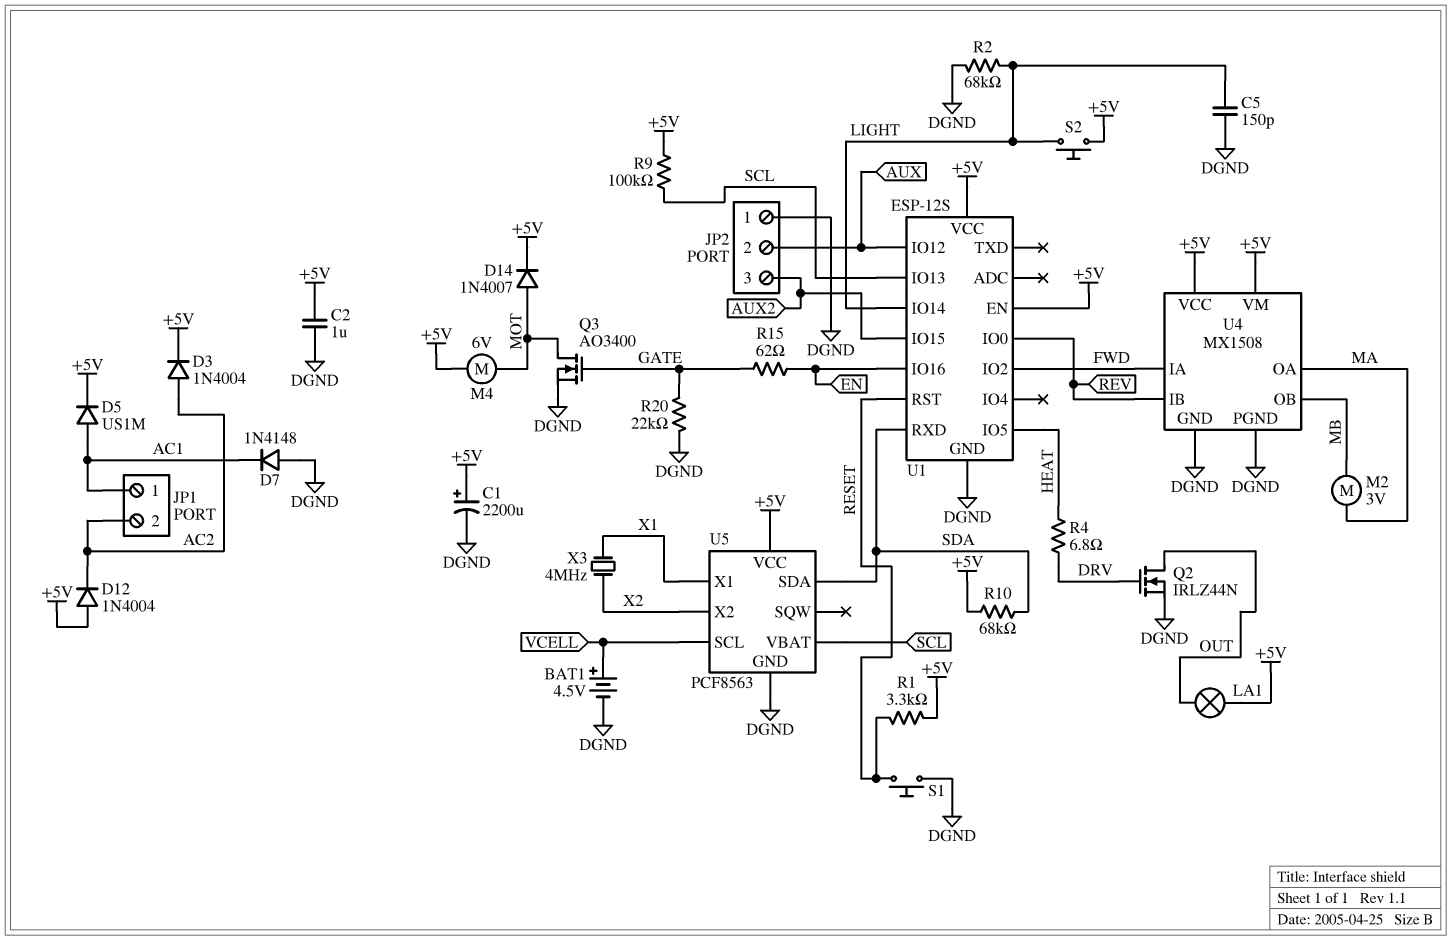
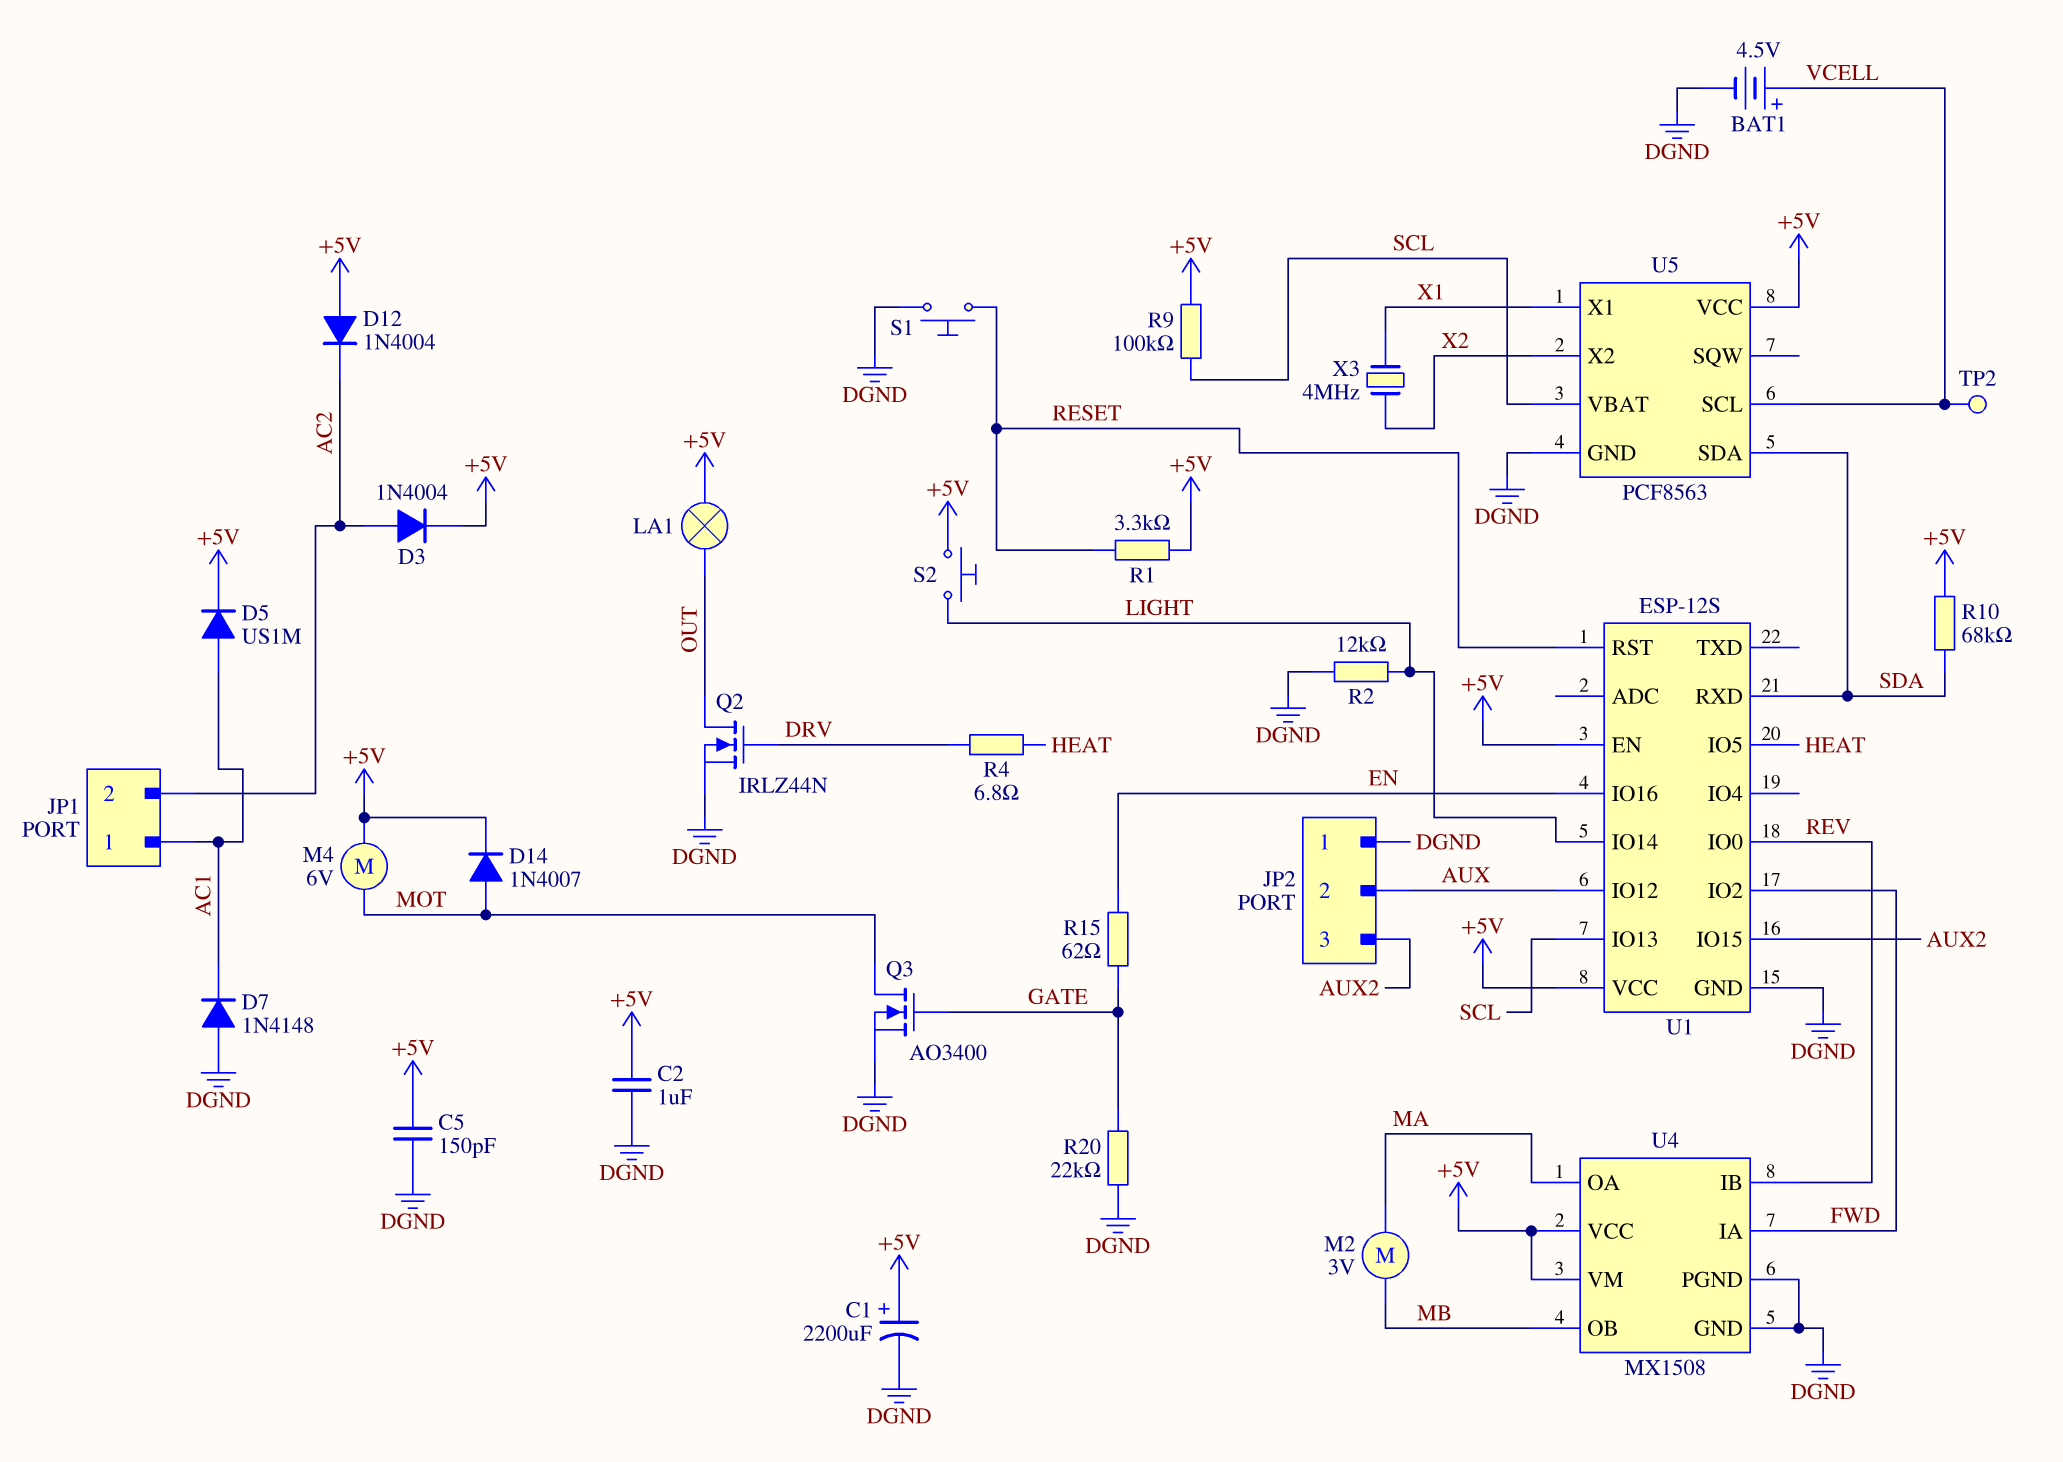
C5: 150pF (DGND, LIGHT) -> 150pF (+5V, DGND)
R2: 68k (DGND, LIGHT) -> 12k (DGND, LIGHT)
TP2: none -> test point (VCELL)

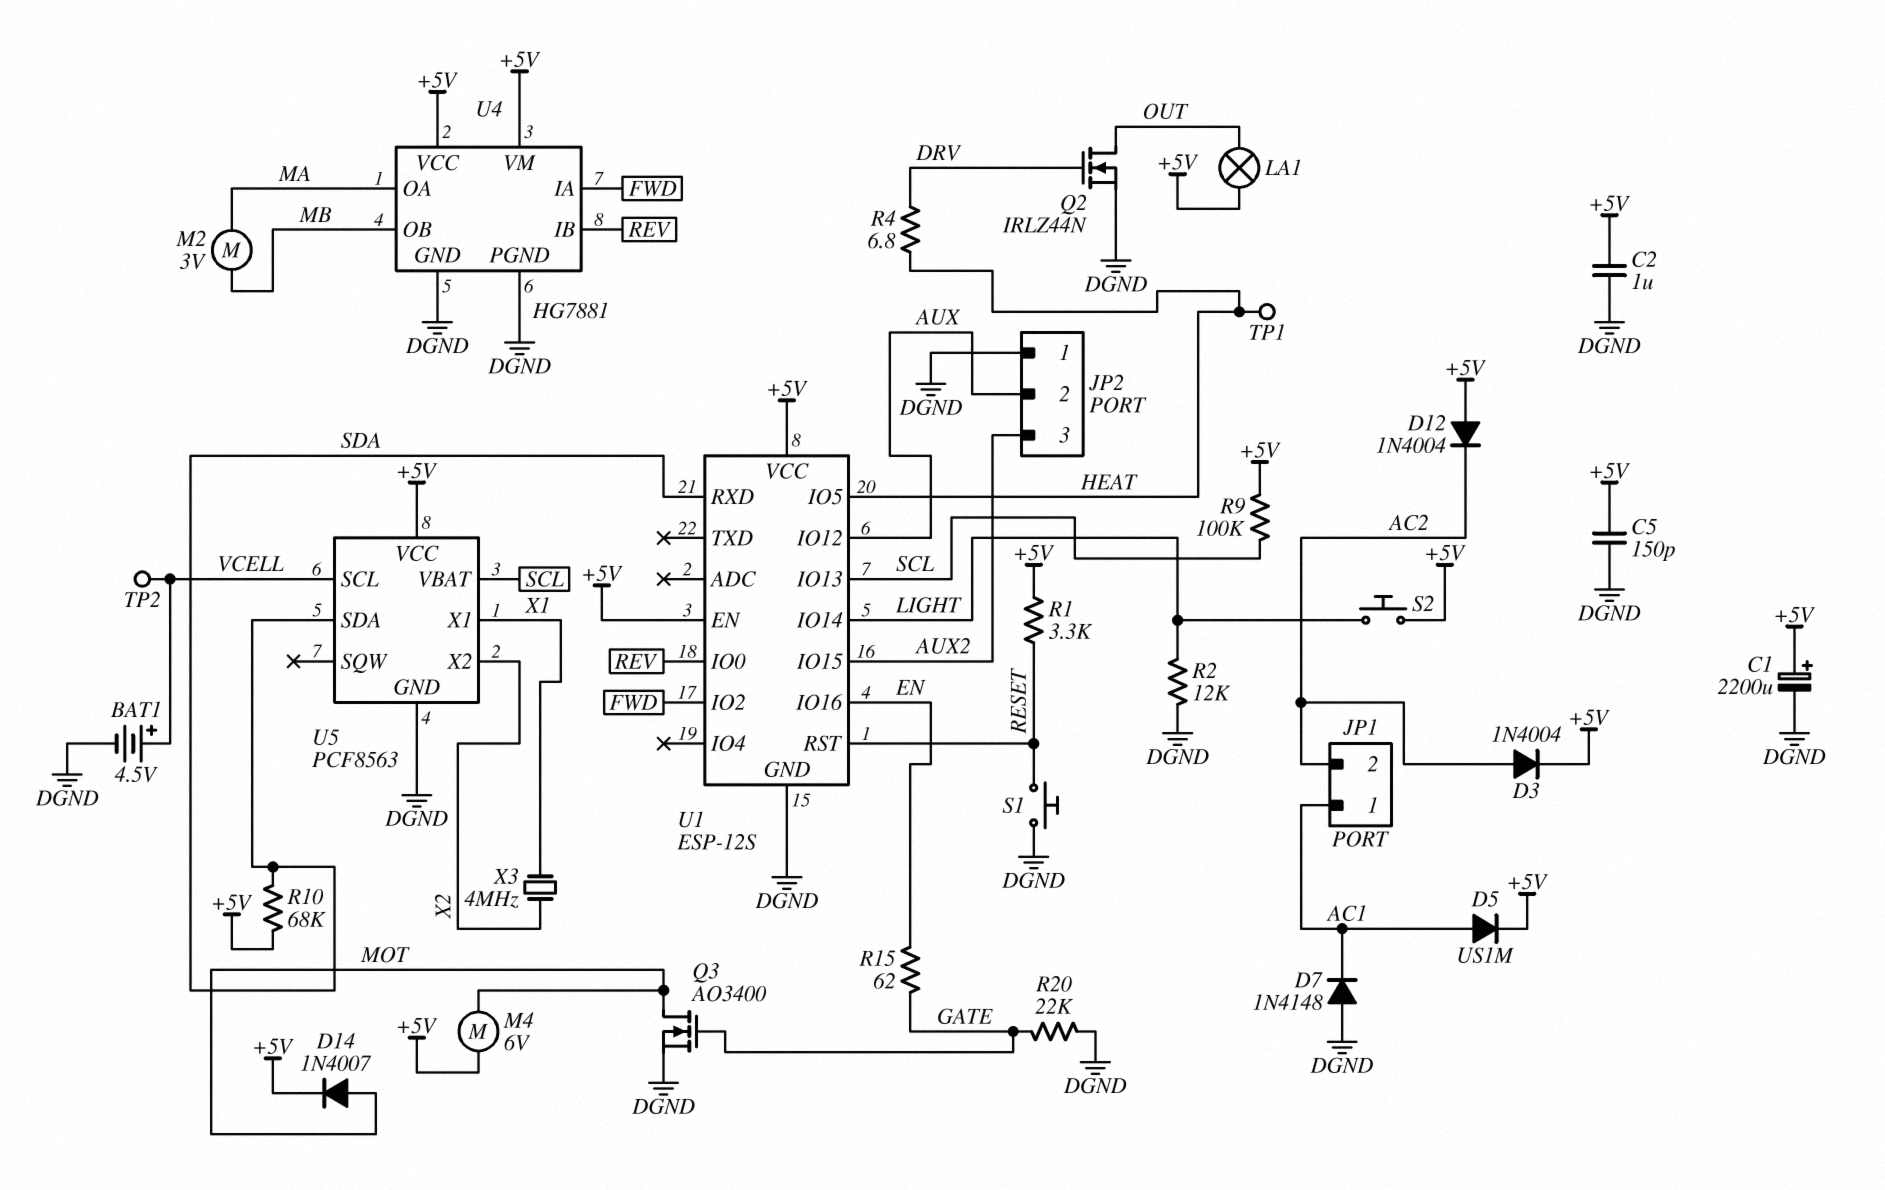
TP1: none -> test point (HEAT)
U4: MX1508 -> HG7881

